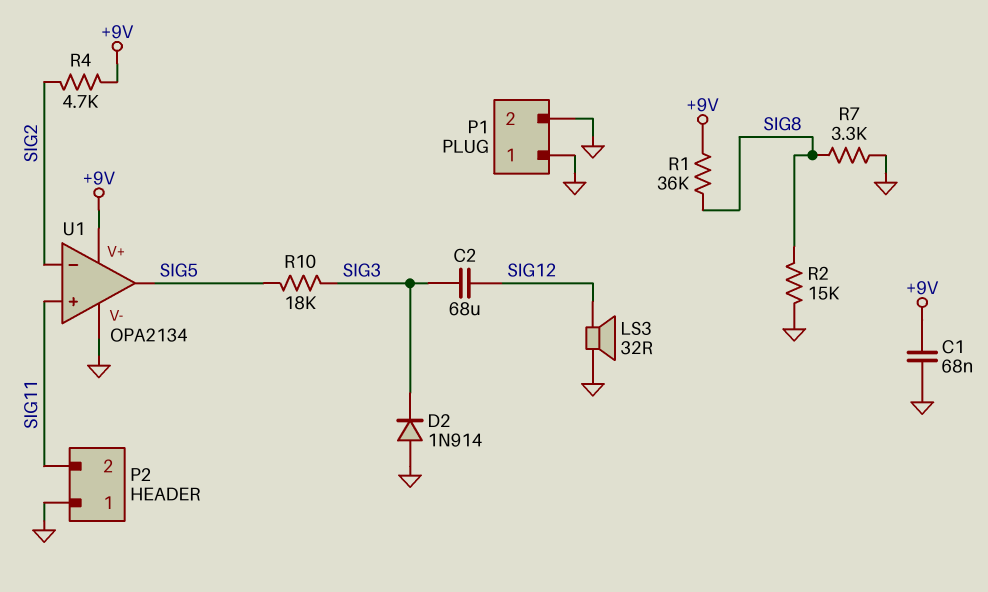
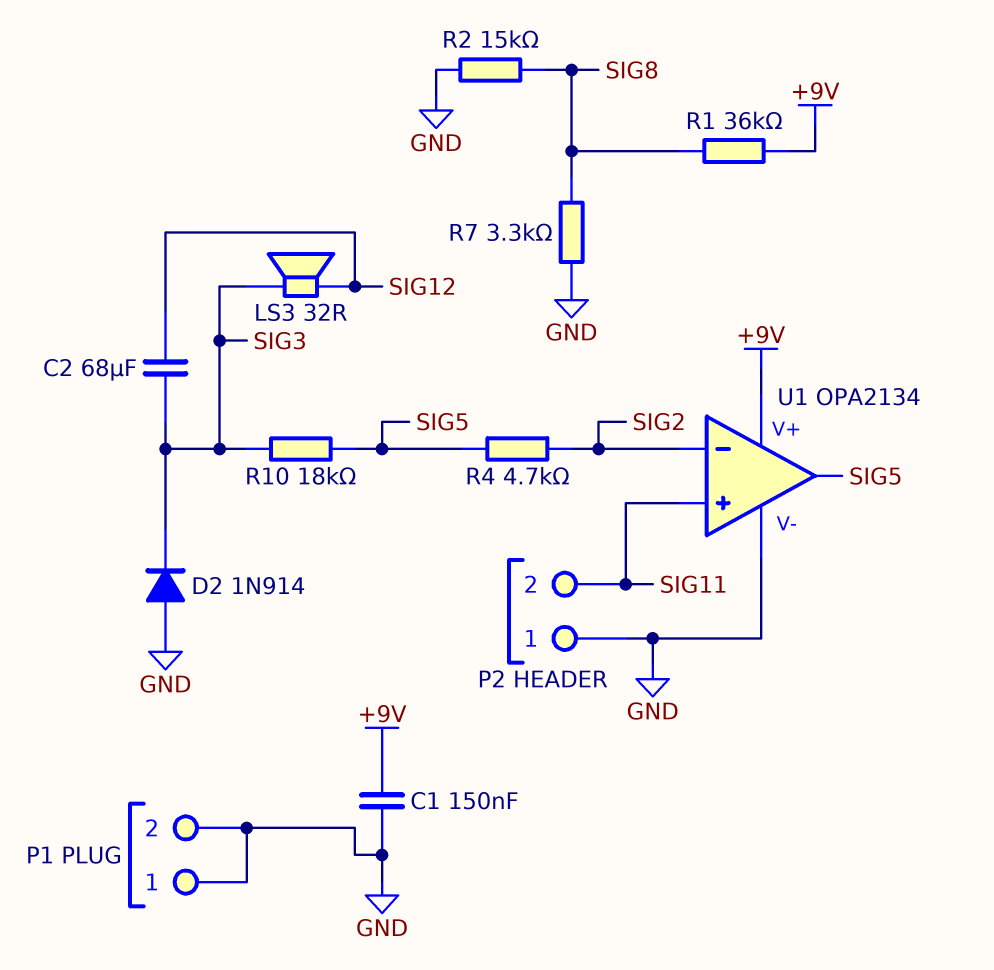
C1: 68nF (+9V, GND) -> 150nF (+9V, GND)
LS3: speaker 32R (GND, SIG12) -> speaker 32R (SIG3, SIG12)
R4: 4.7k (+9V, SIG2) -> 4.7k (SIG2, SIG5)

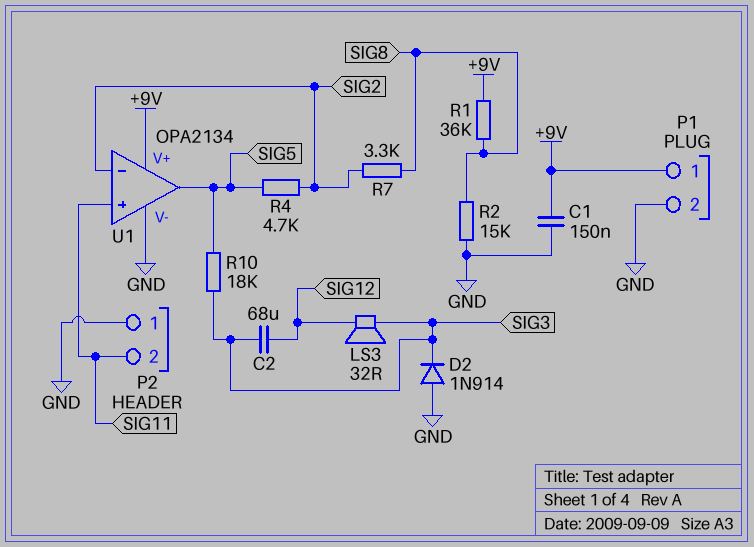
P1 pin 1: GND -> +9V
R7: 3.3k (GND, SIG8) -> 3.3k (SIG2, SIG8)

